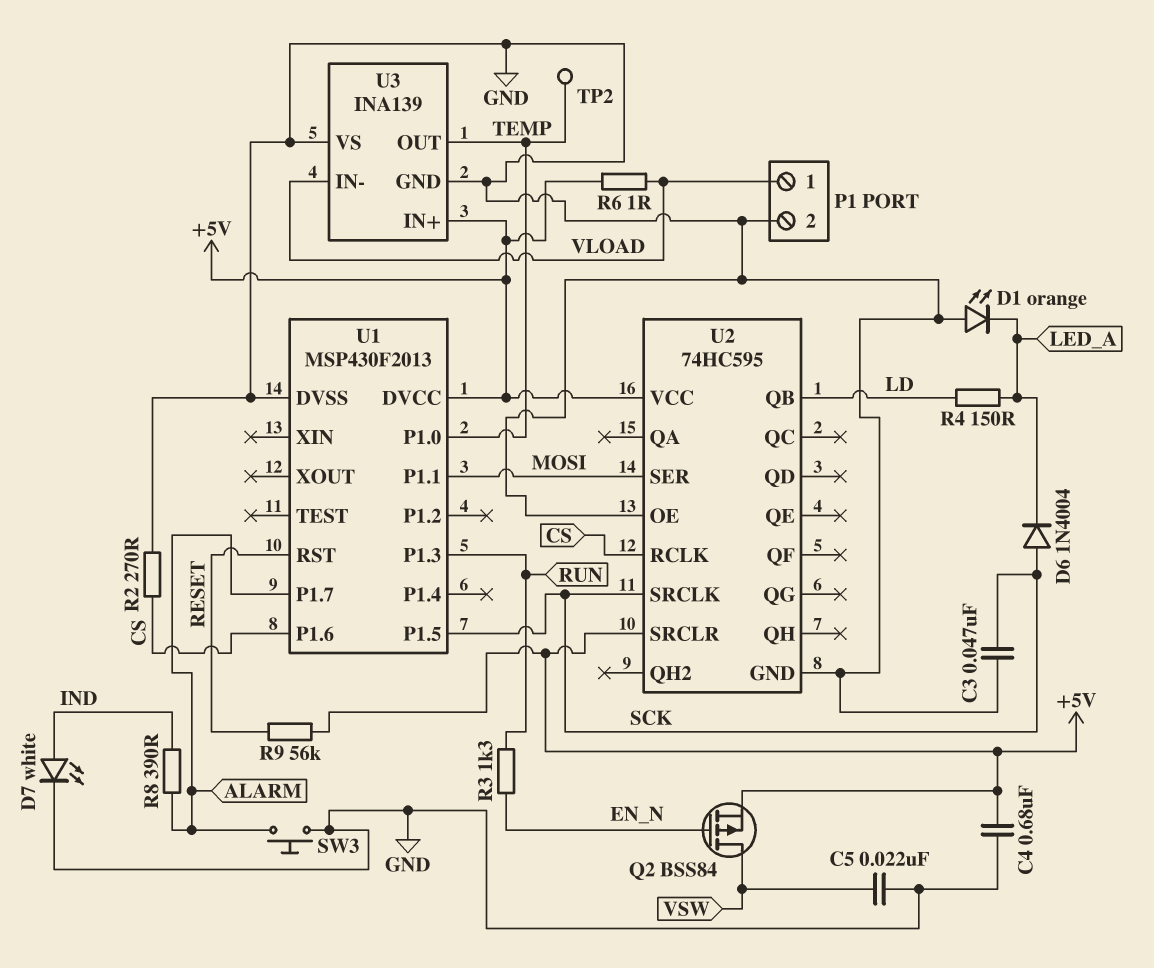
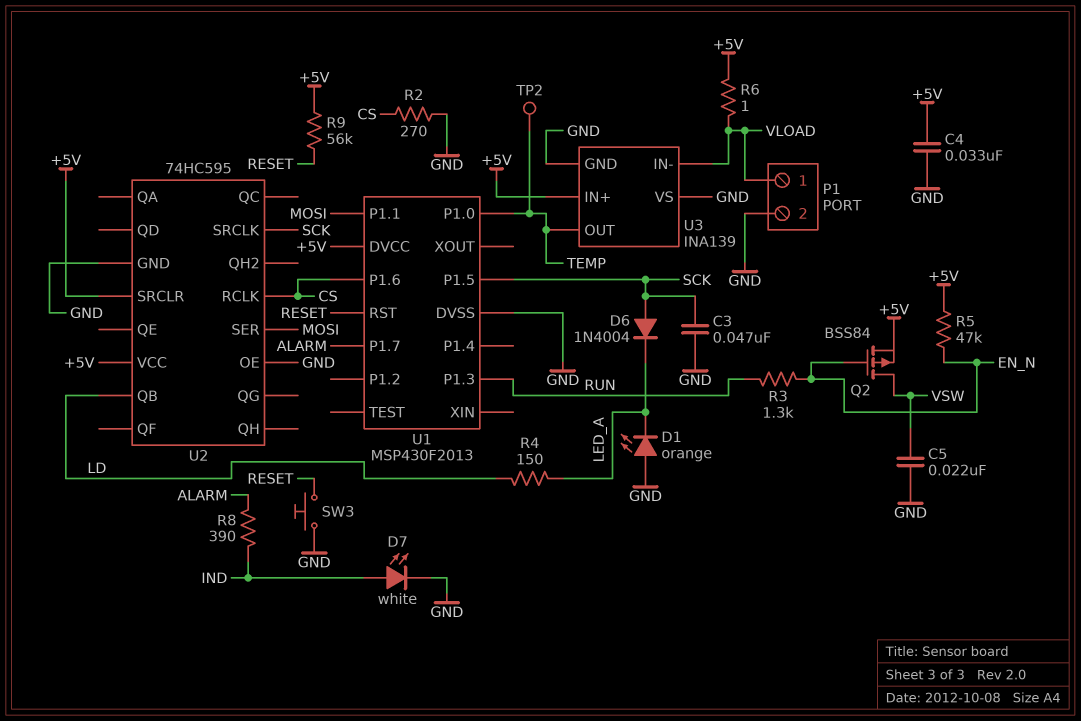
C4: 680nF (+5V, GND) -> 33nF (+5V, GND)
R5: none -> 47k (+5V, EN_N)
SW3: button (ALARM, GND) -> button (GND, RESET)

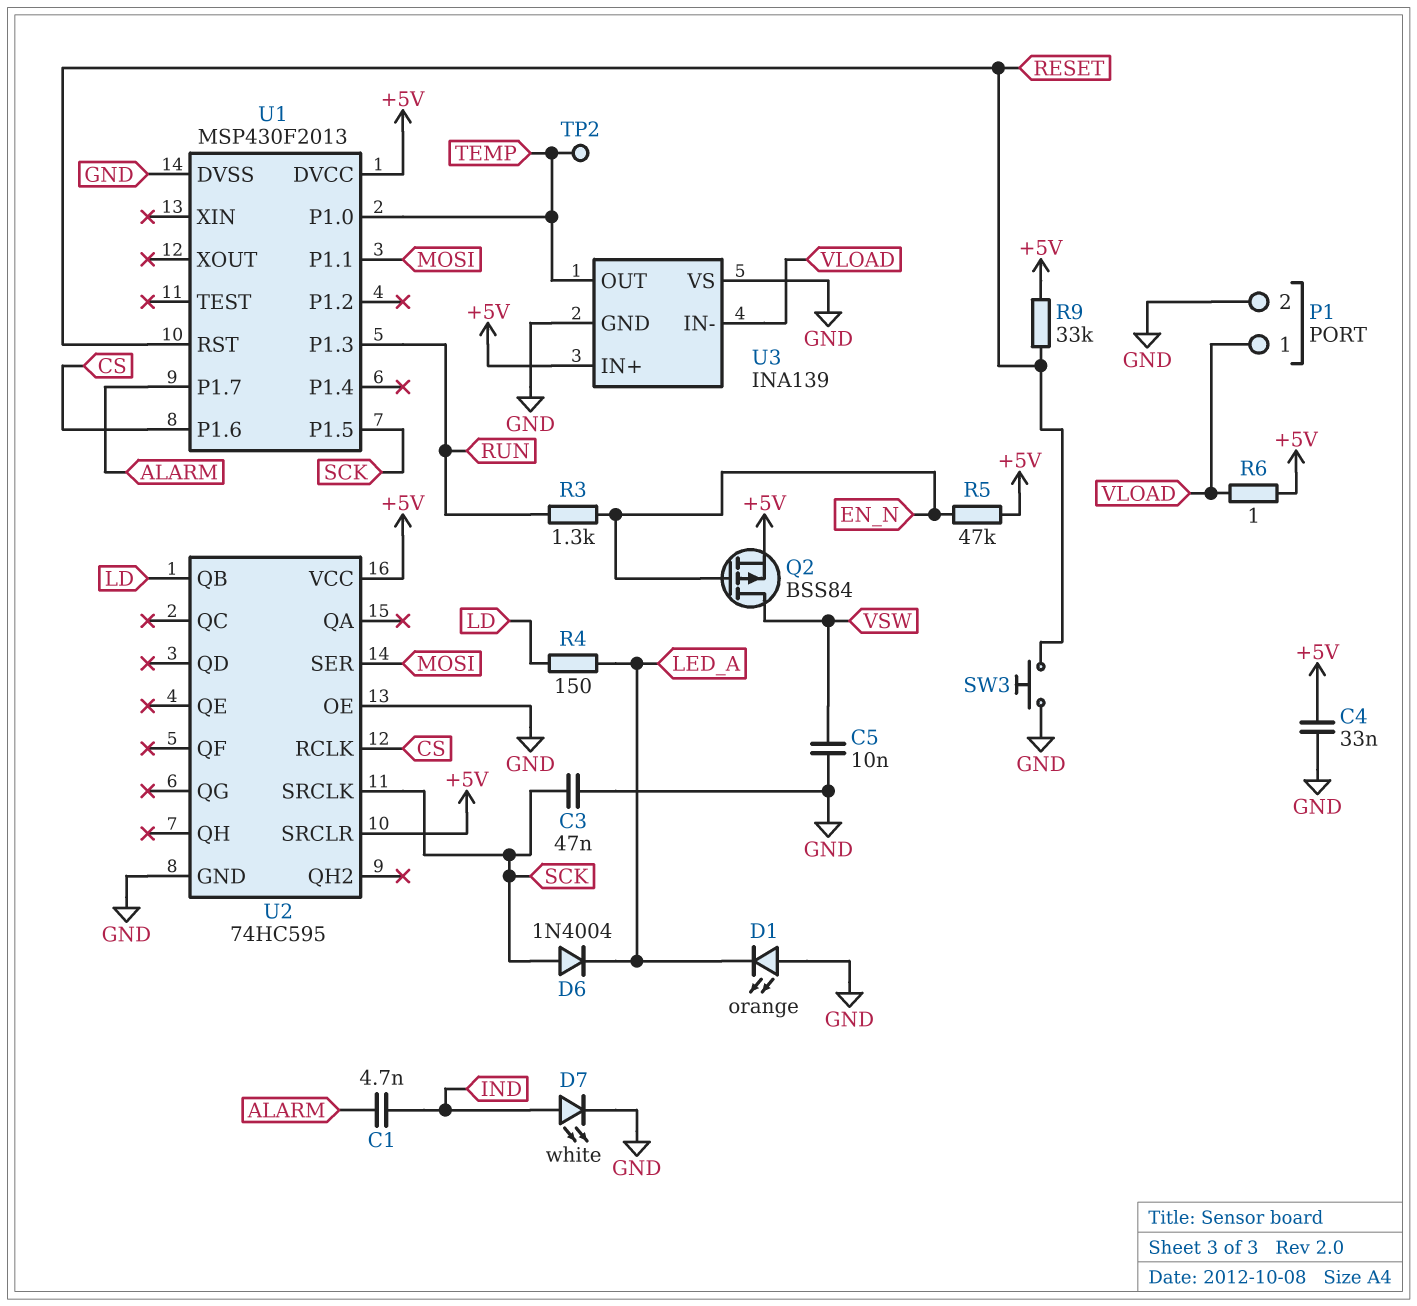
C1: none -> 4.7nF (ALARM, IND)
C5: 22nF (GND, VSW) -> 10nF (GND, VSW)
R2: 270 (CS, GND) -> none
R8: 390 (ALARM, IND) -> none
R9: 56k (+5V, RESET) -> 33k (+5V, RESET)

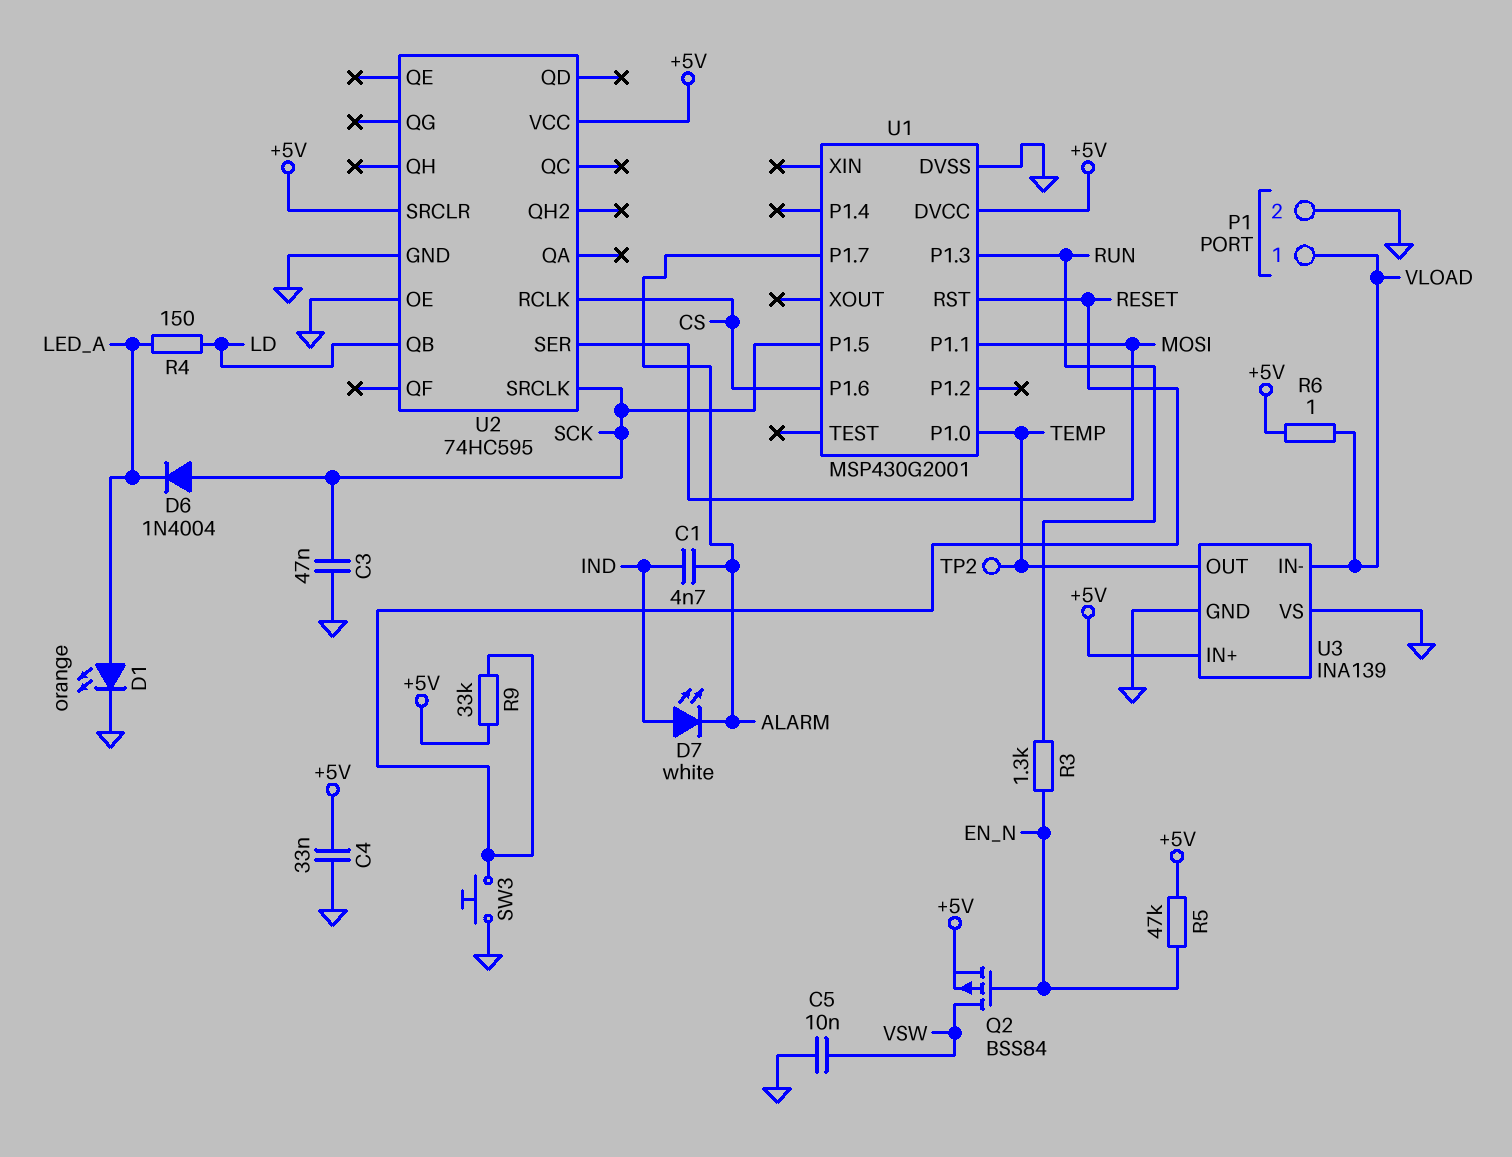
D1: LED orange (A GND, K LED_A) -> LED orange (A LED_A, K GND)
D7: LED white (A IND, K GND) -> LED white (A IND, K ALARM)
U1: MSP430F2013 -> MSP430G2001

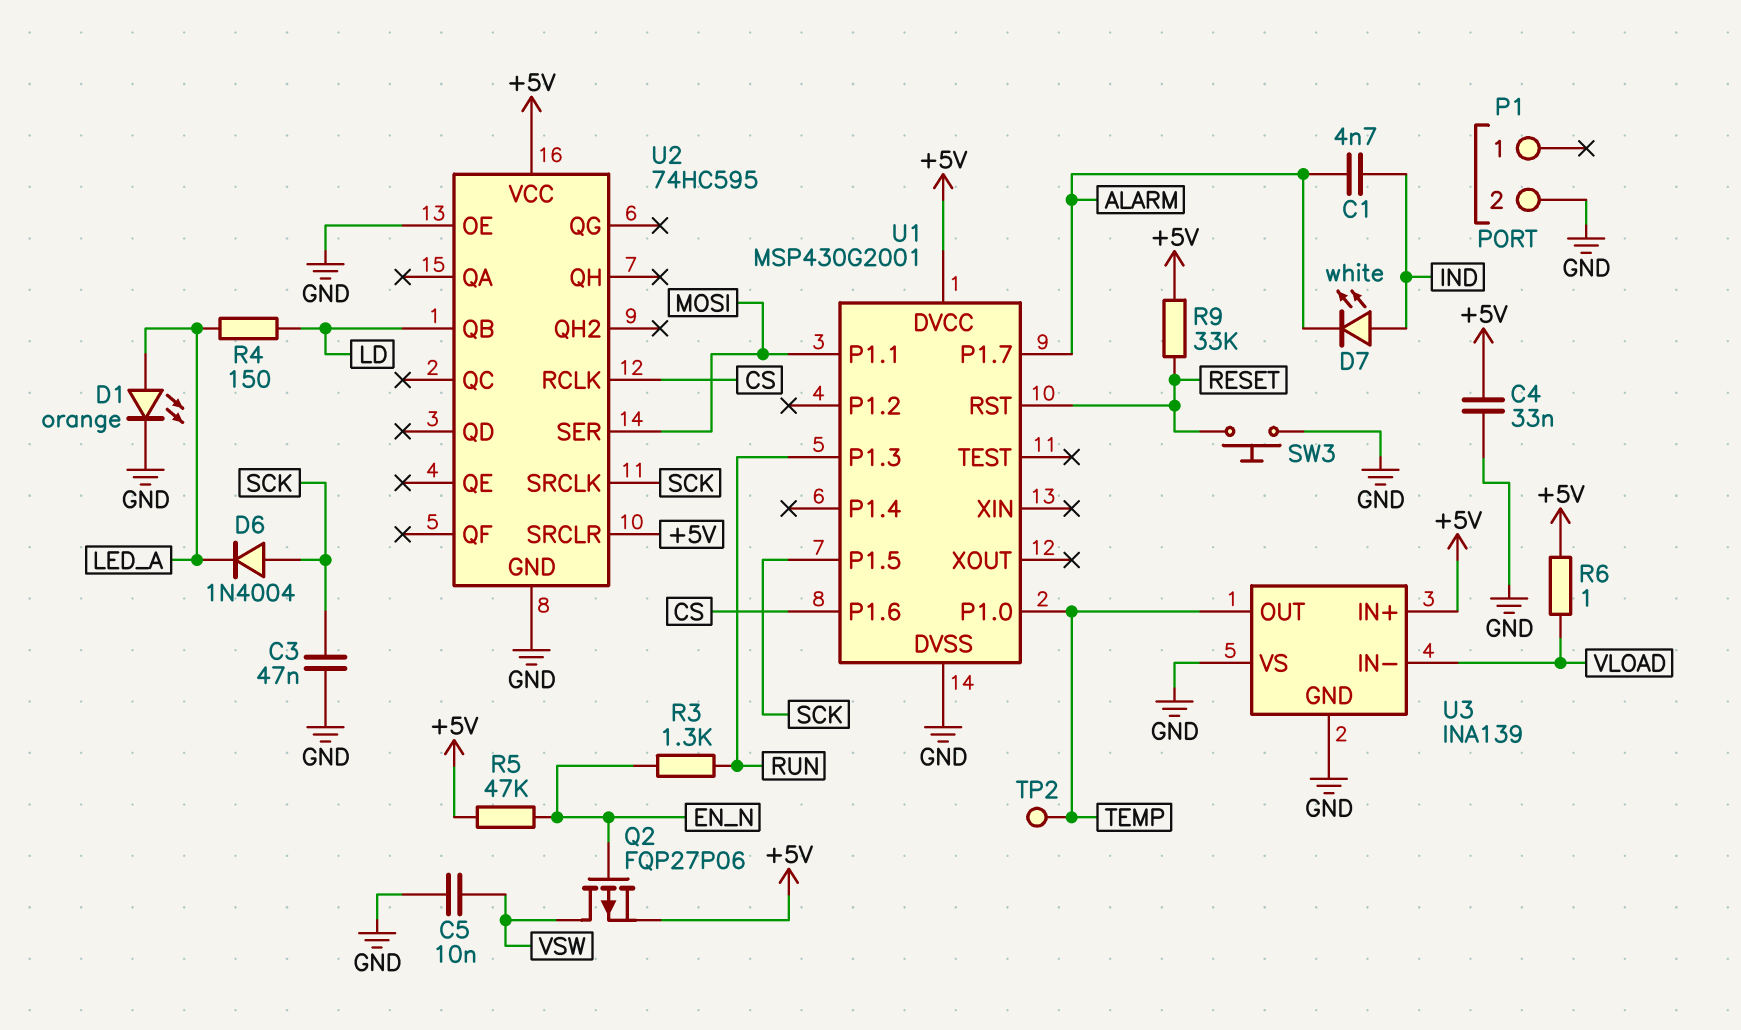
P1 pin 1: VLOAD -> none
Q2: PMOS BSS84 (G EN_N, D VSW, S +5V) -> PMOS FQP27P06 (G EN_N, D VSW, S +5V)

